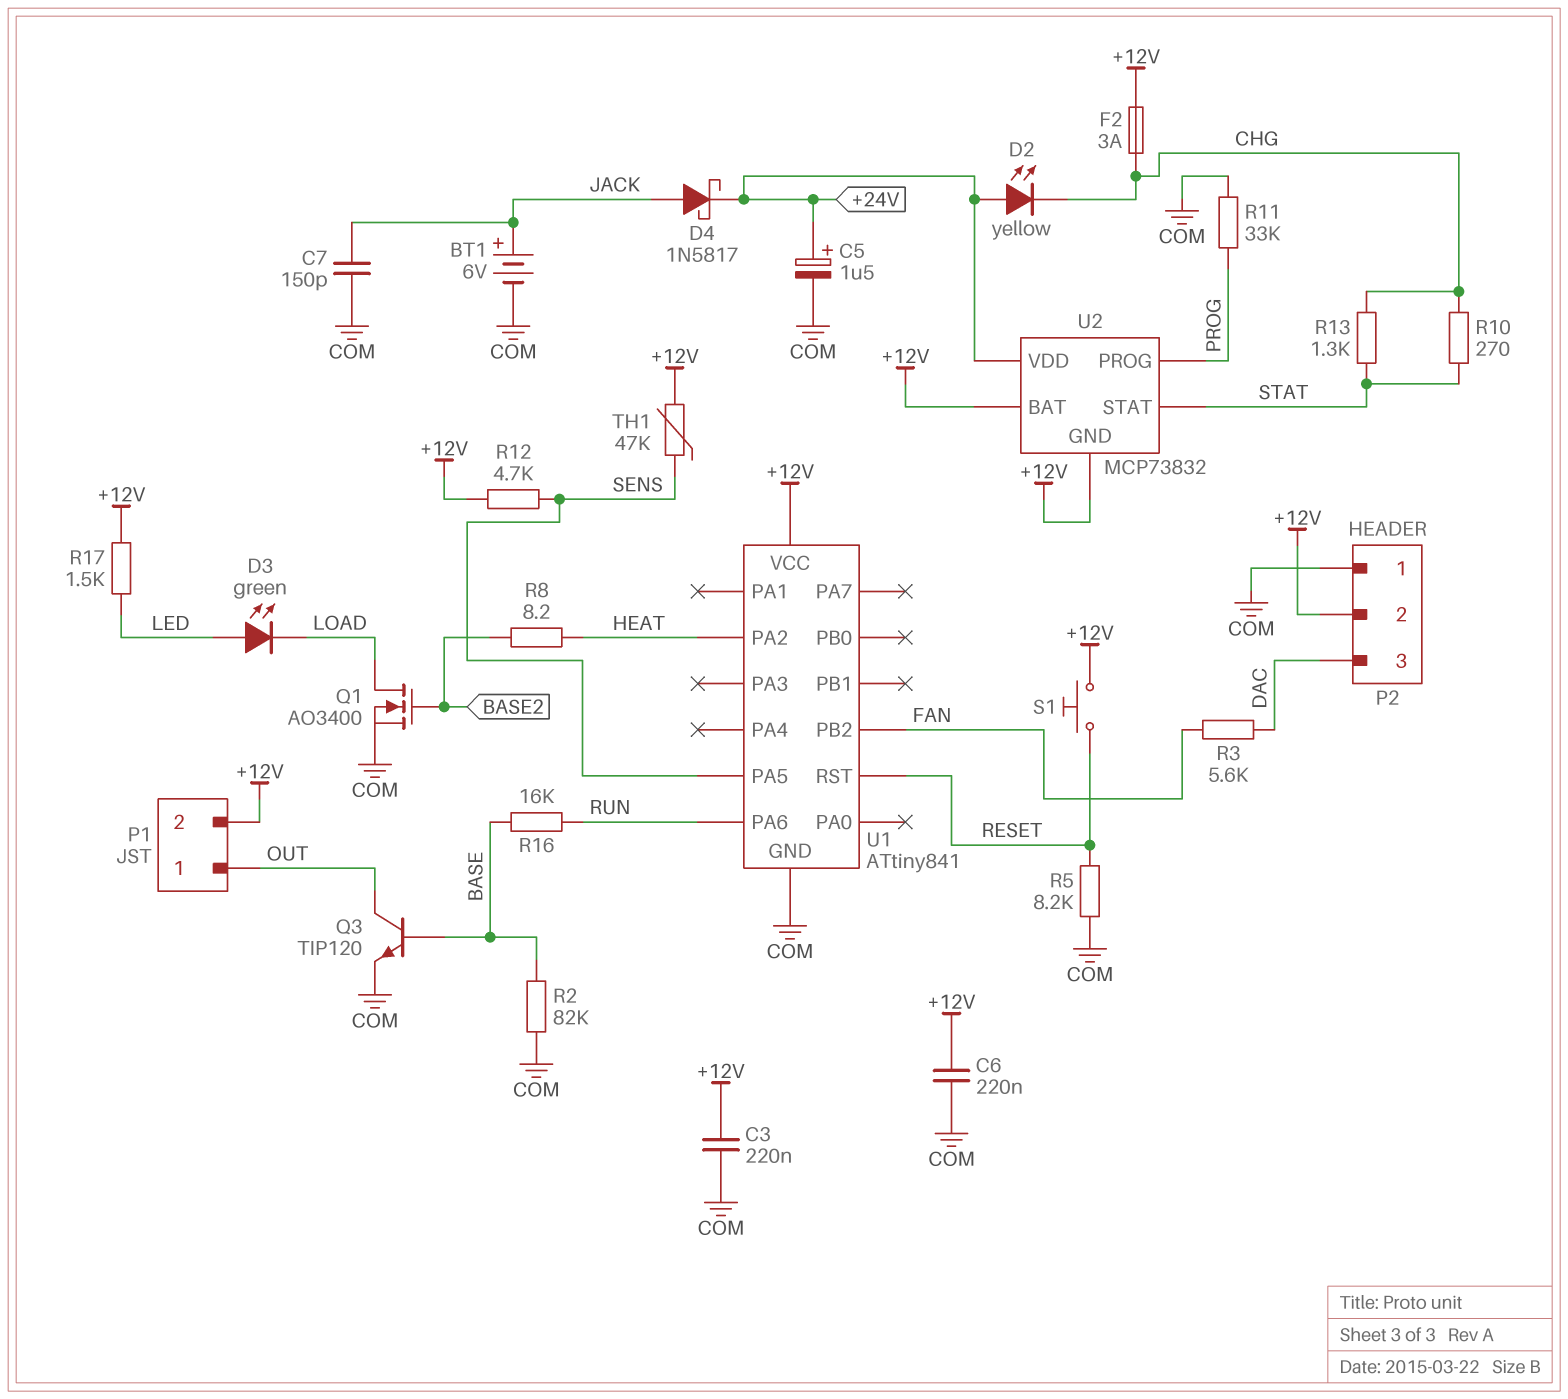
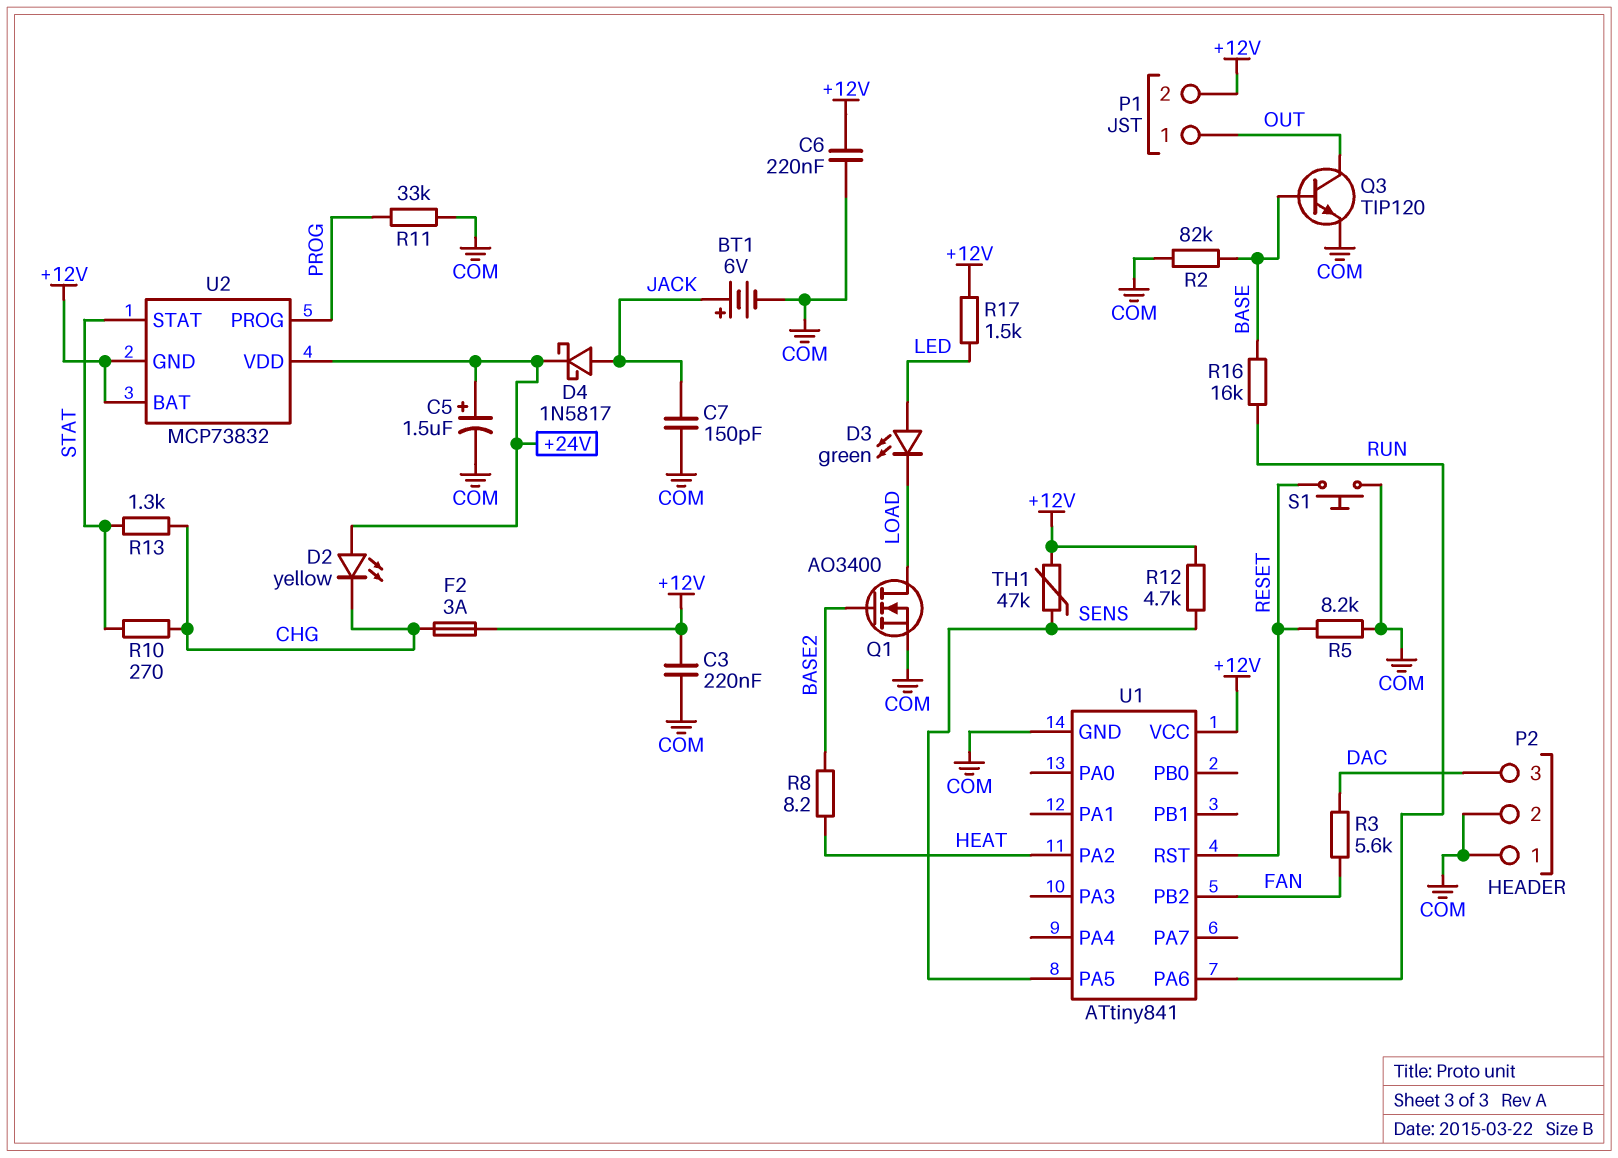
P2 pin 2: +12V -> COM
S1: button (+12V, RESET) -> button (COM, RESET)

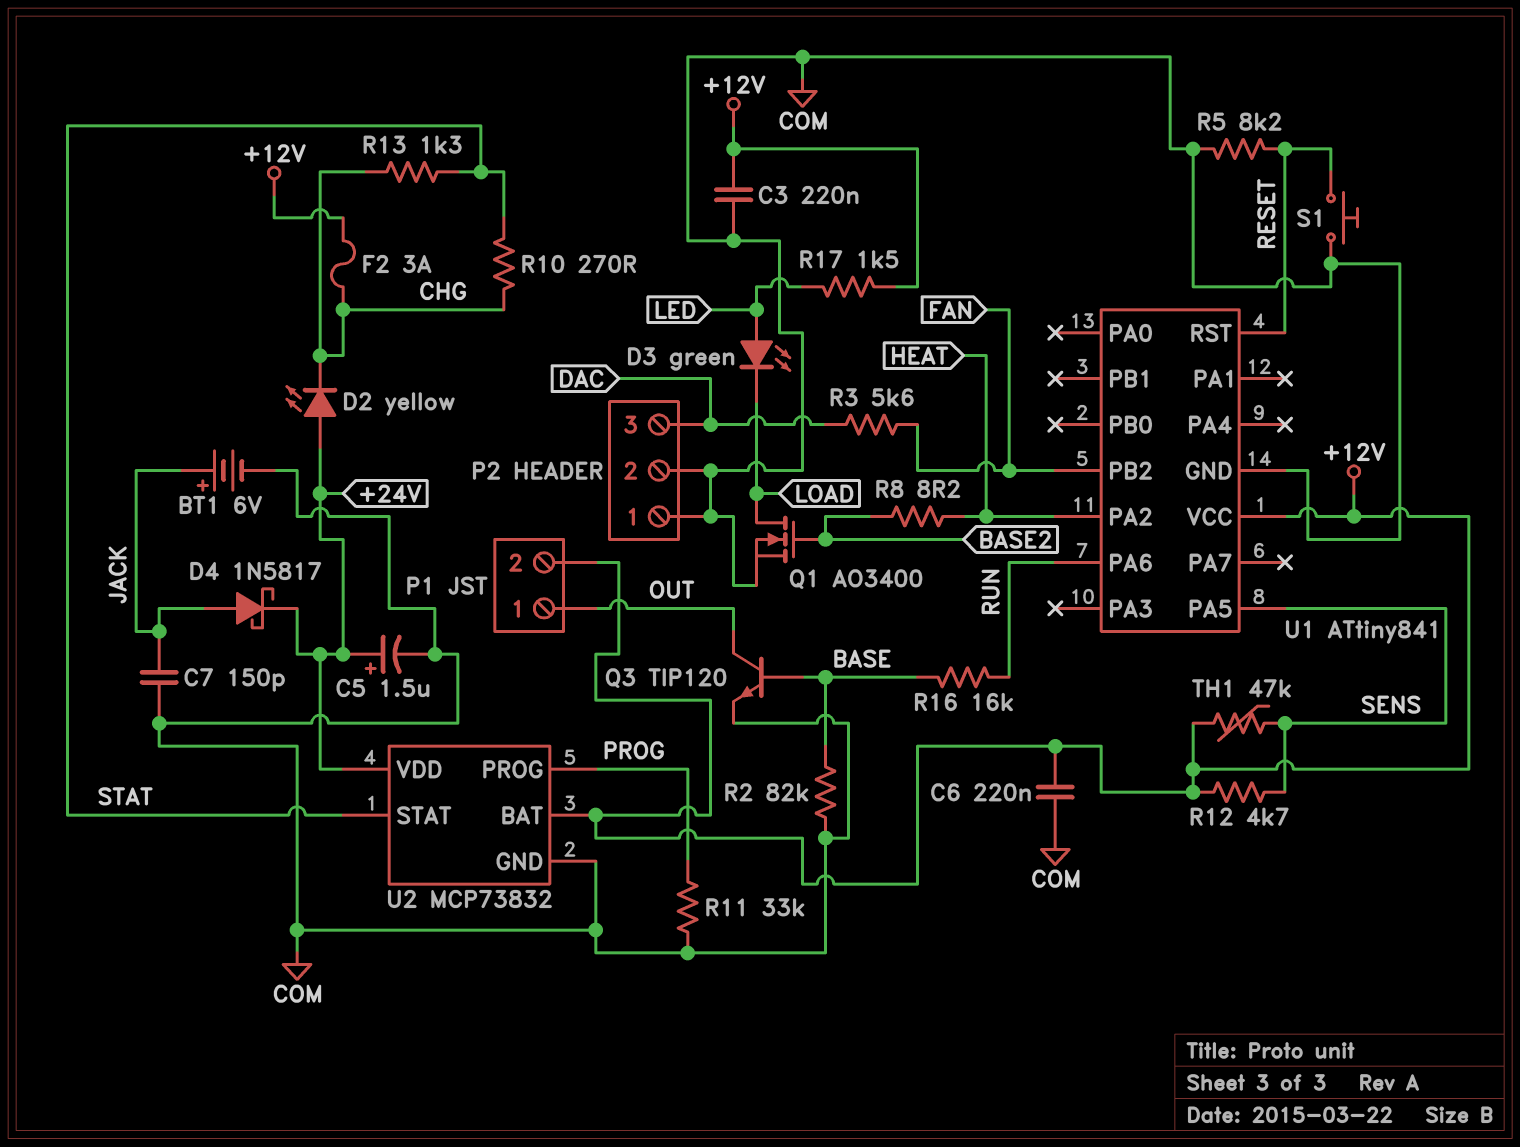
U2 pin GND: +12V -> COM

